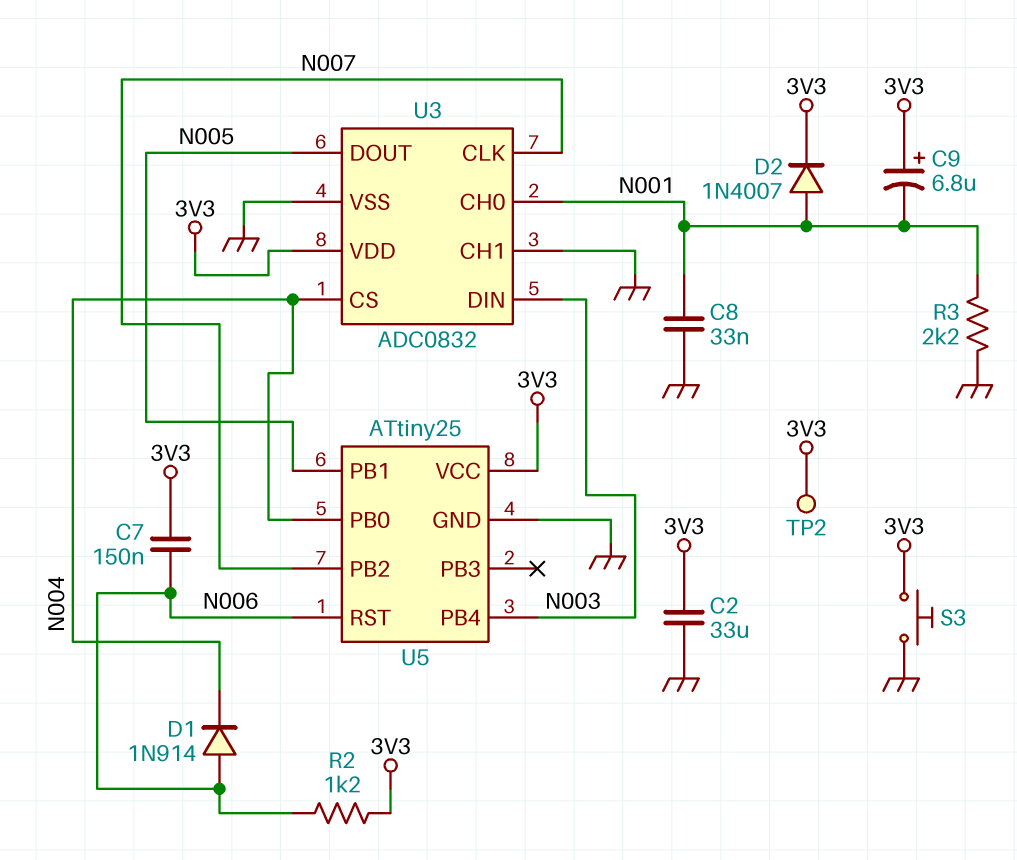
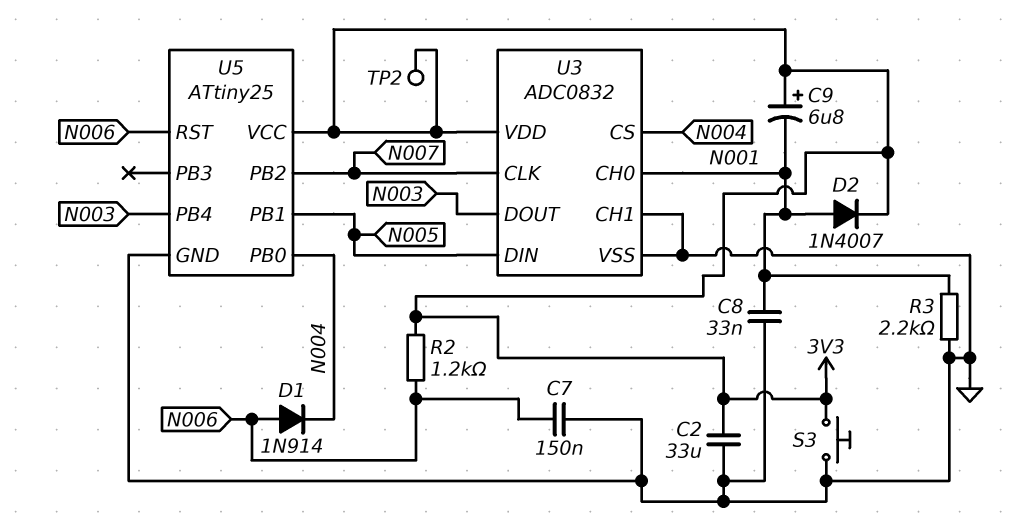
C7: 150nF (3V3, N006) -> 150nF (GND, N006)
U3 pin DIN: N003 -> N005
U3 pin DOUT: N005 -> N003

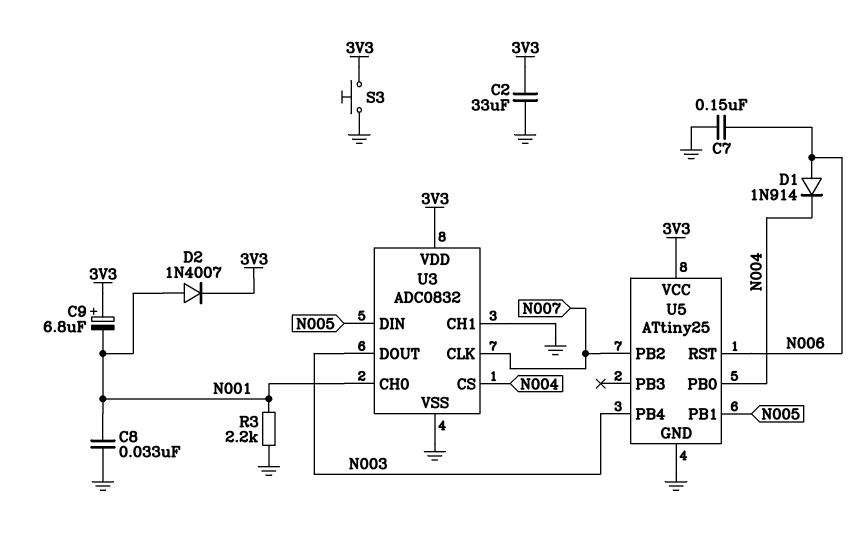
R2: 1.2k (3V3, N006) -> none
TP2: test point (3V3) -> none

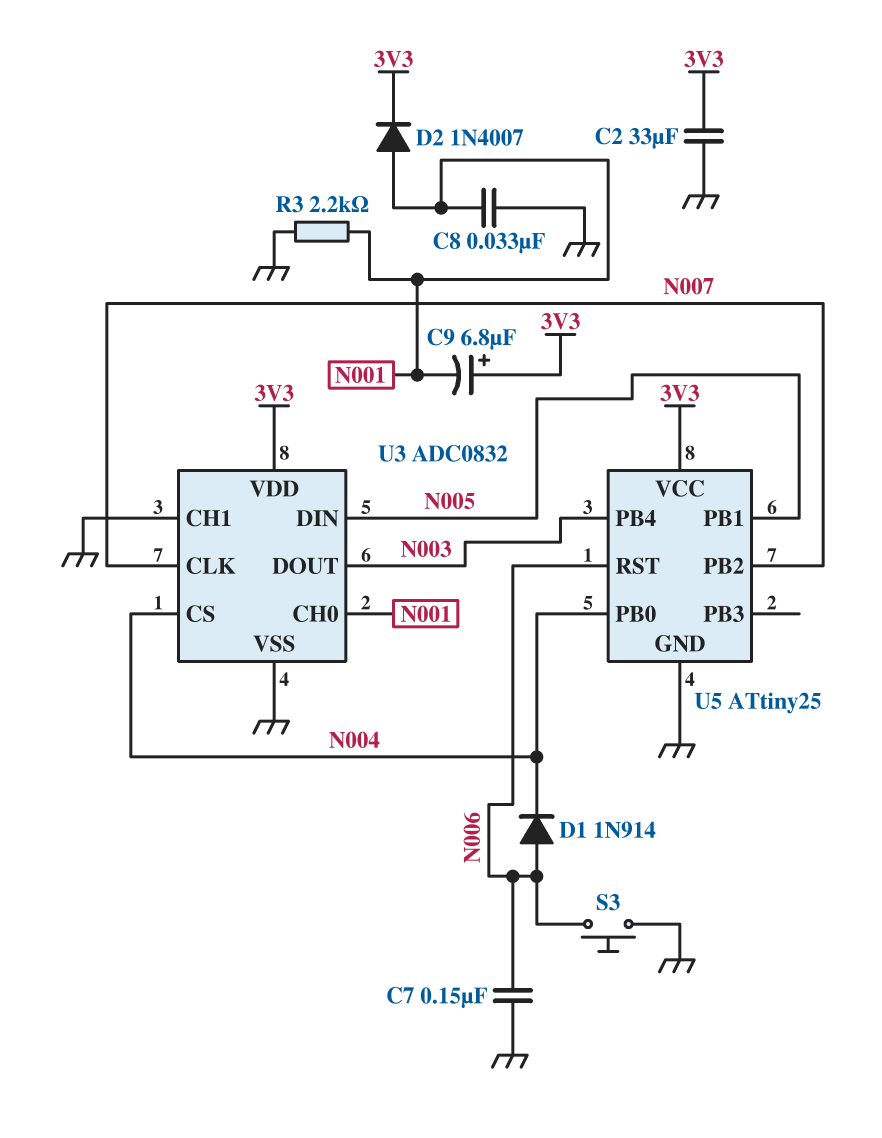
S3: button (3V3, GND) -> button (GND, N006)

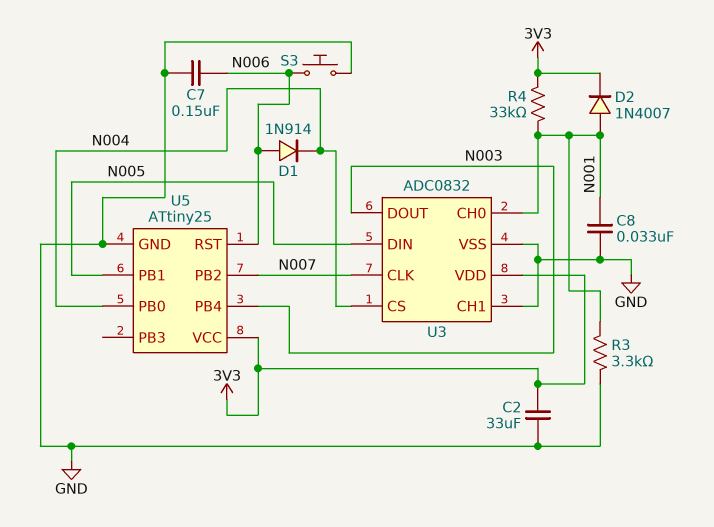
C9: 6.8uF (plus 3V3, minus N001) -> none
R3: 2.2k (GND, N001) -> 3.3k (GND, N001)
R4: none -> 33k (3V3, N001)

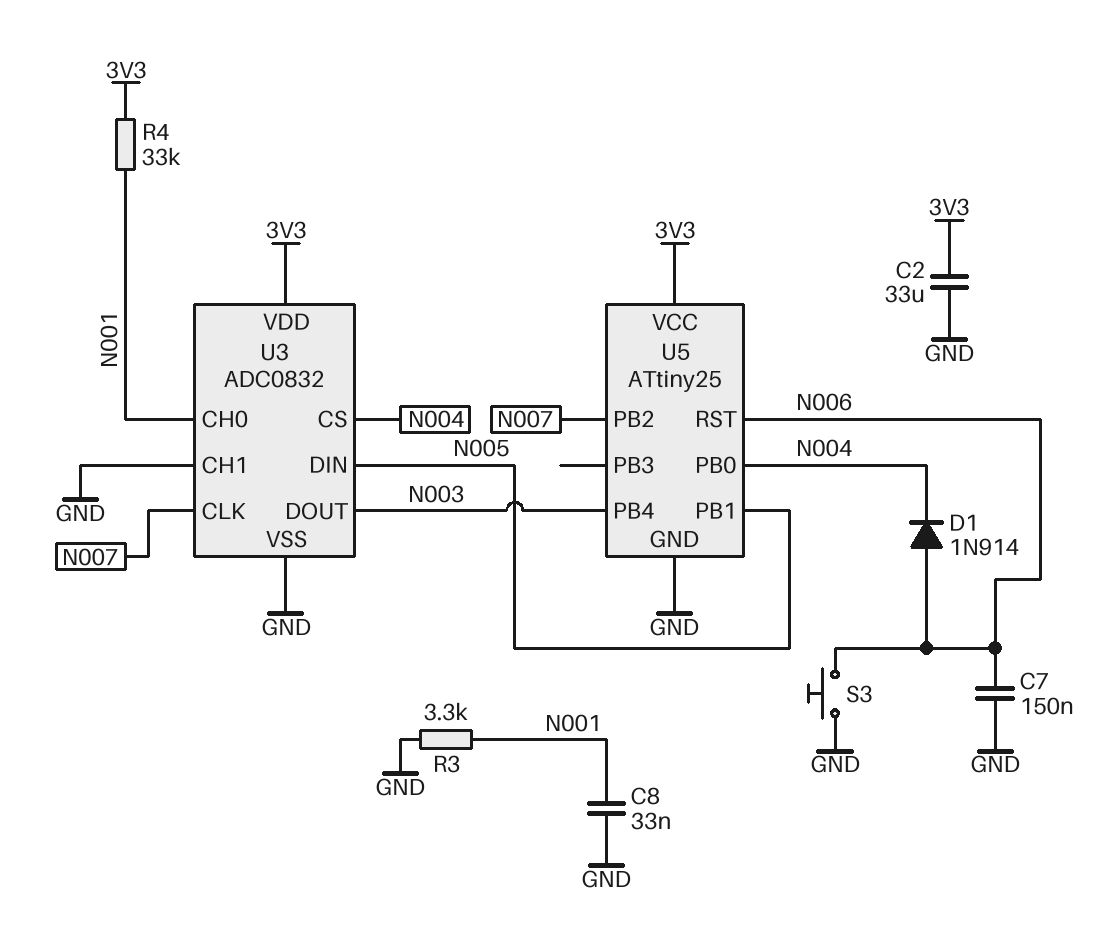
D2: diode 1N4007 (A N001, K 3V3) -> none

